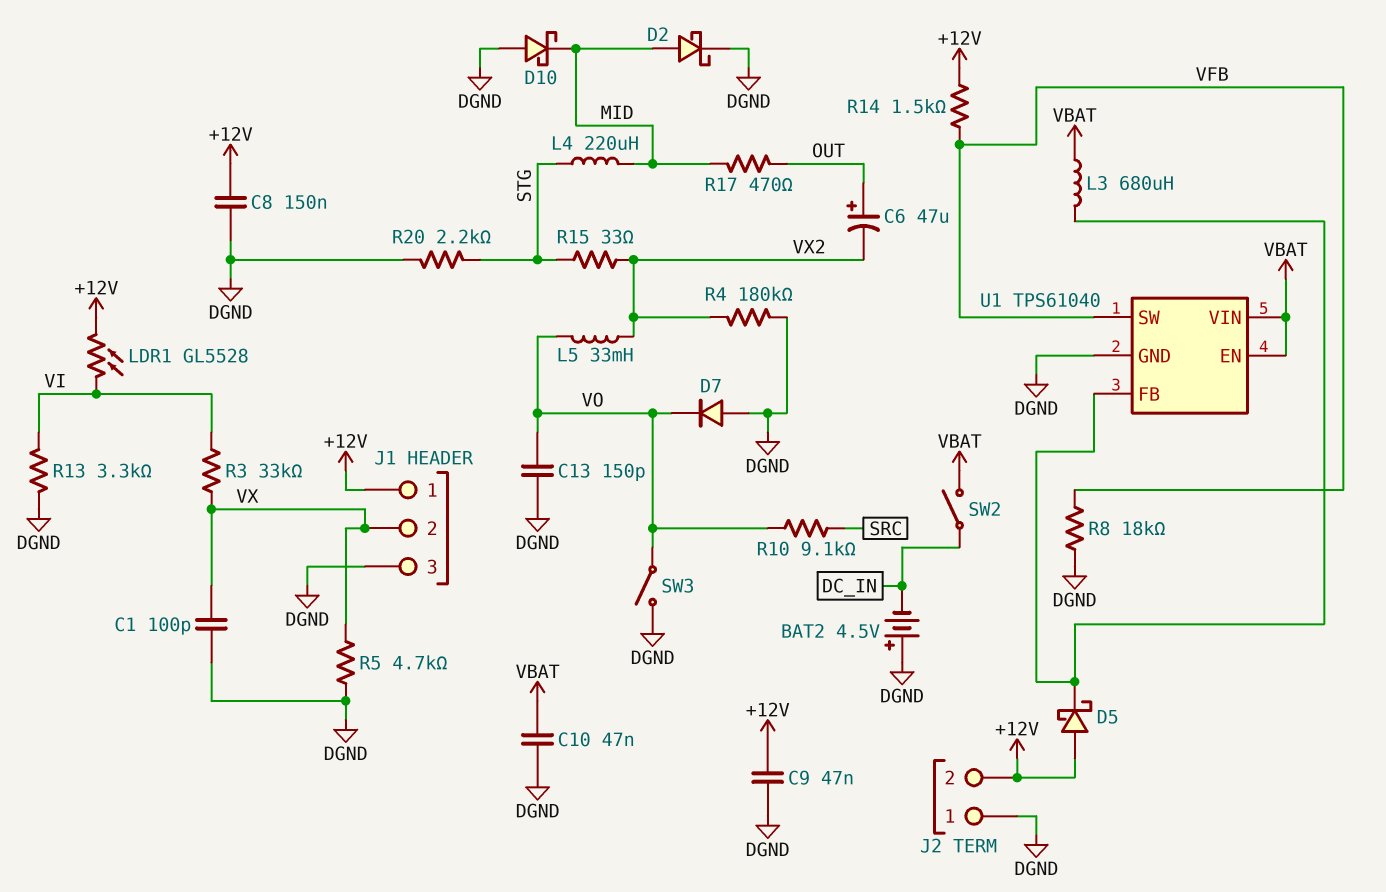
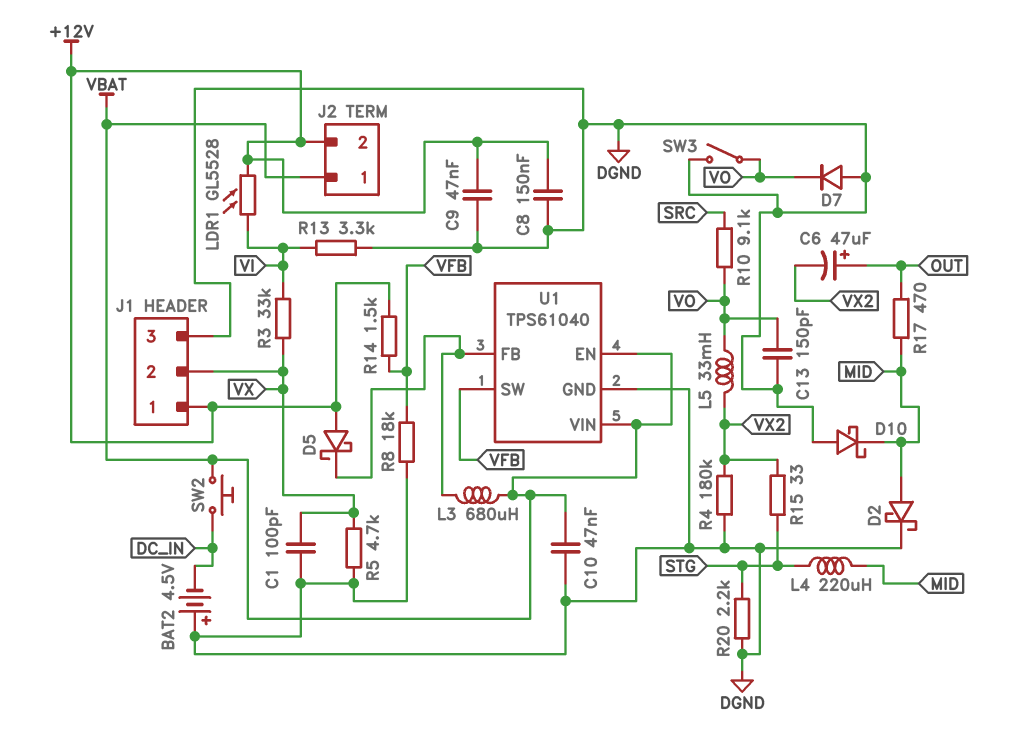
J2 pin 1: DGND -> VBAT
SW2: switch (DC_IN, VBAT) -> button (DC_IN, VBAT)

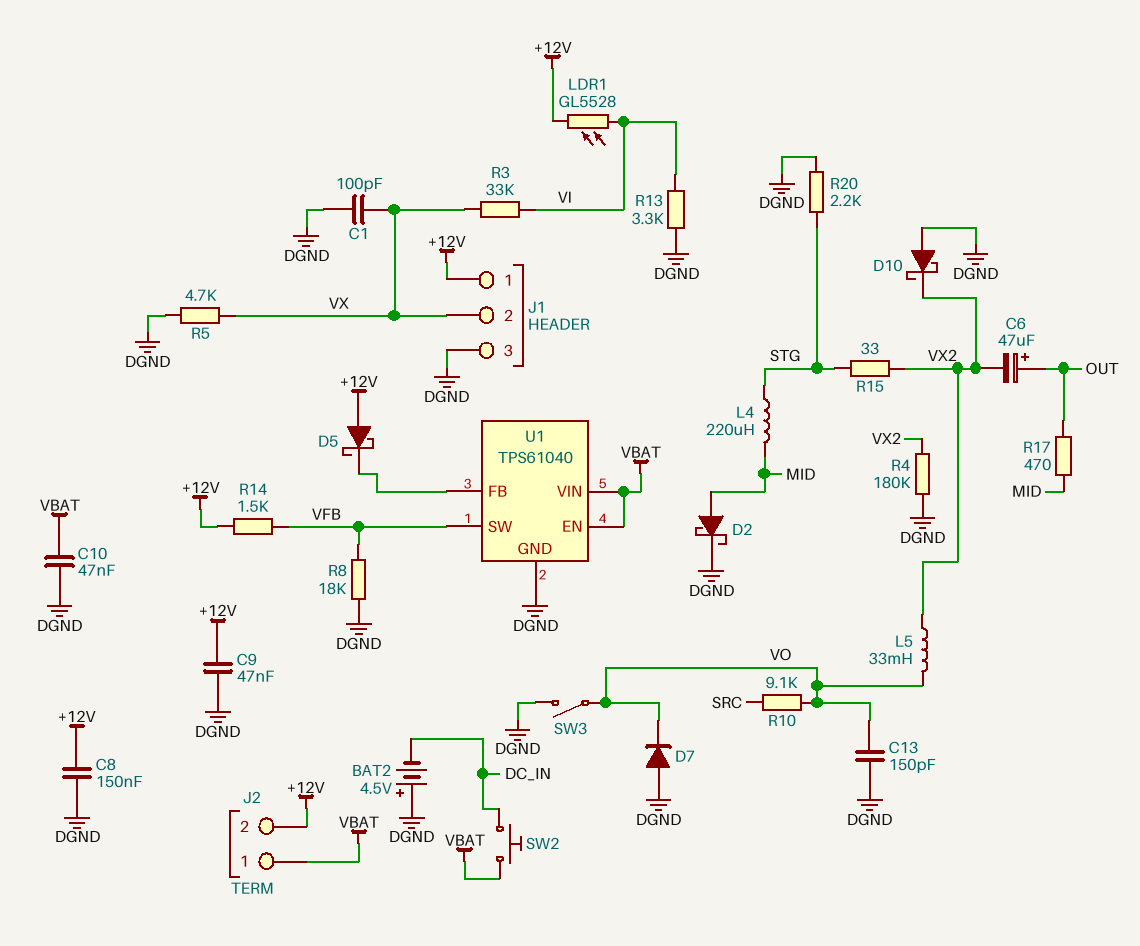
D10: schottky (A DGND, K MID) -> schottky (A DGND, K VX2)
L3: 680uH (U1/FB, VBAT) -> none

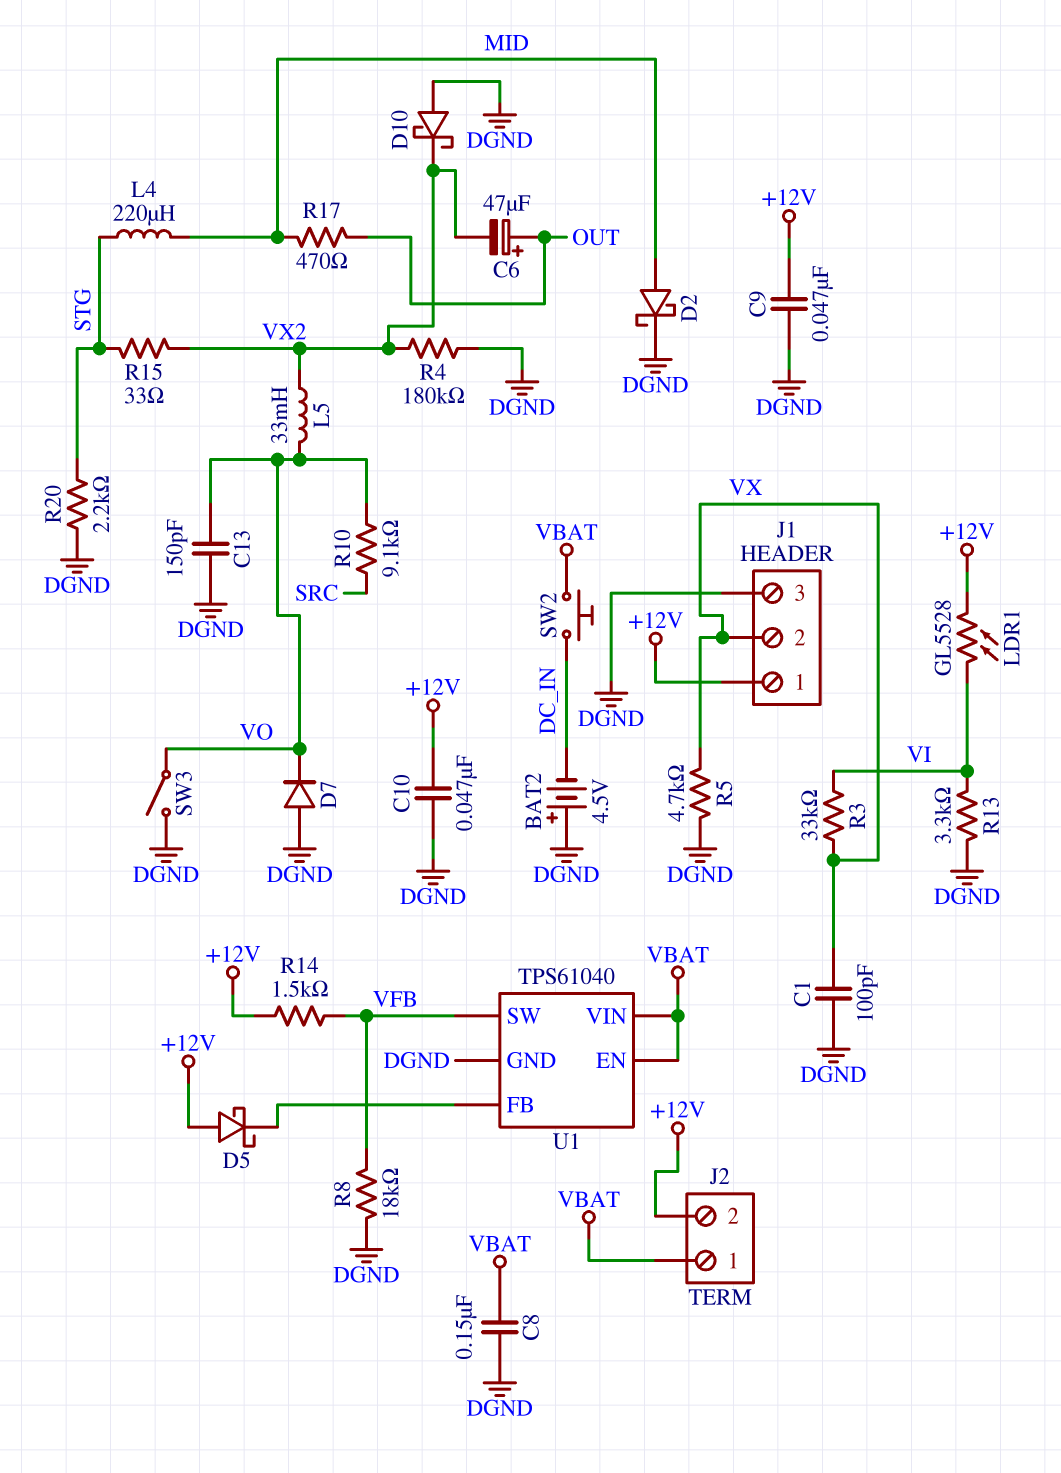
C8: 150nF (+12V, DGND) -> 150nF (DGND, VBAT)
C10: 47nF (DGND, VBAT) -> 47nF (+12V, DGND)

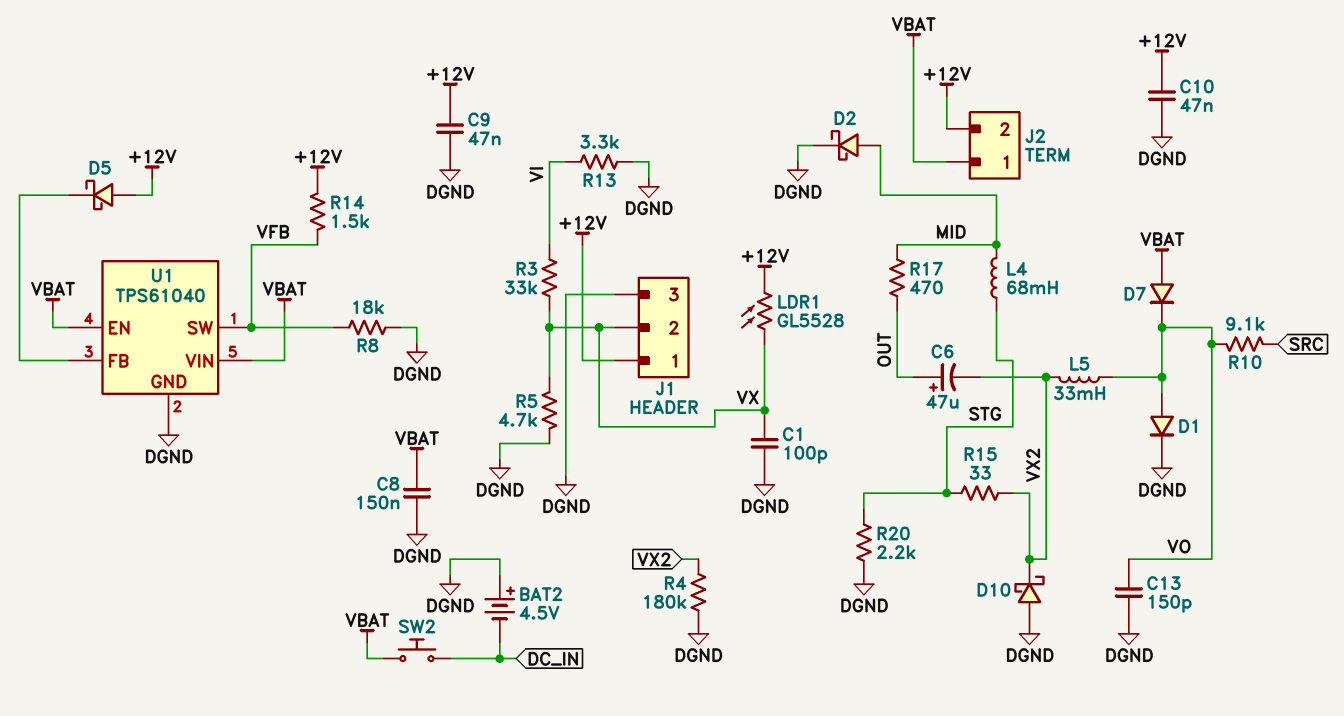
D1: none -> diode (A VO, K DGND)
D7: diode (A DGND, K VO) -> diode (A VBAT, K VO)
L4: 220uH (MID, STG) -> 68mH (MID, STG)
LDR1: GL5528 (+12V, VI) -> GL5528 (+12V, VX)
SW3: switch (DGND, VO) -> none

